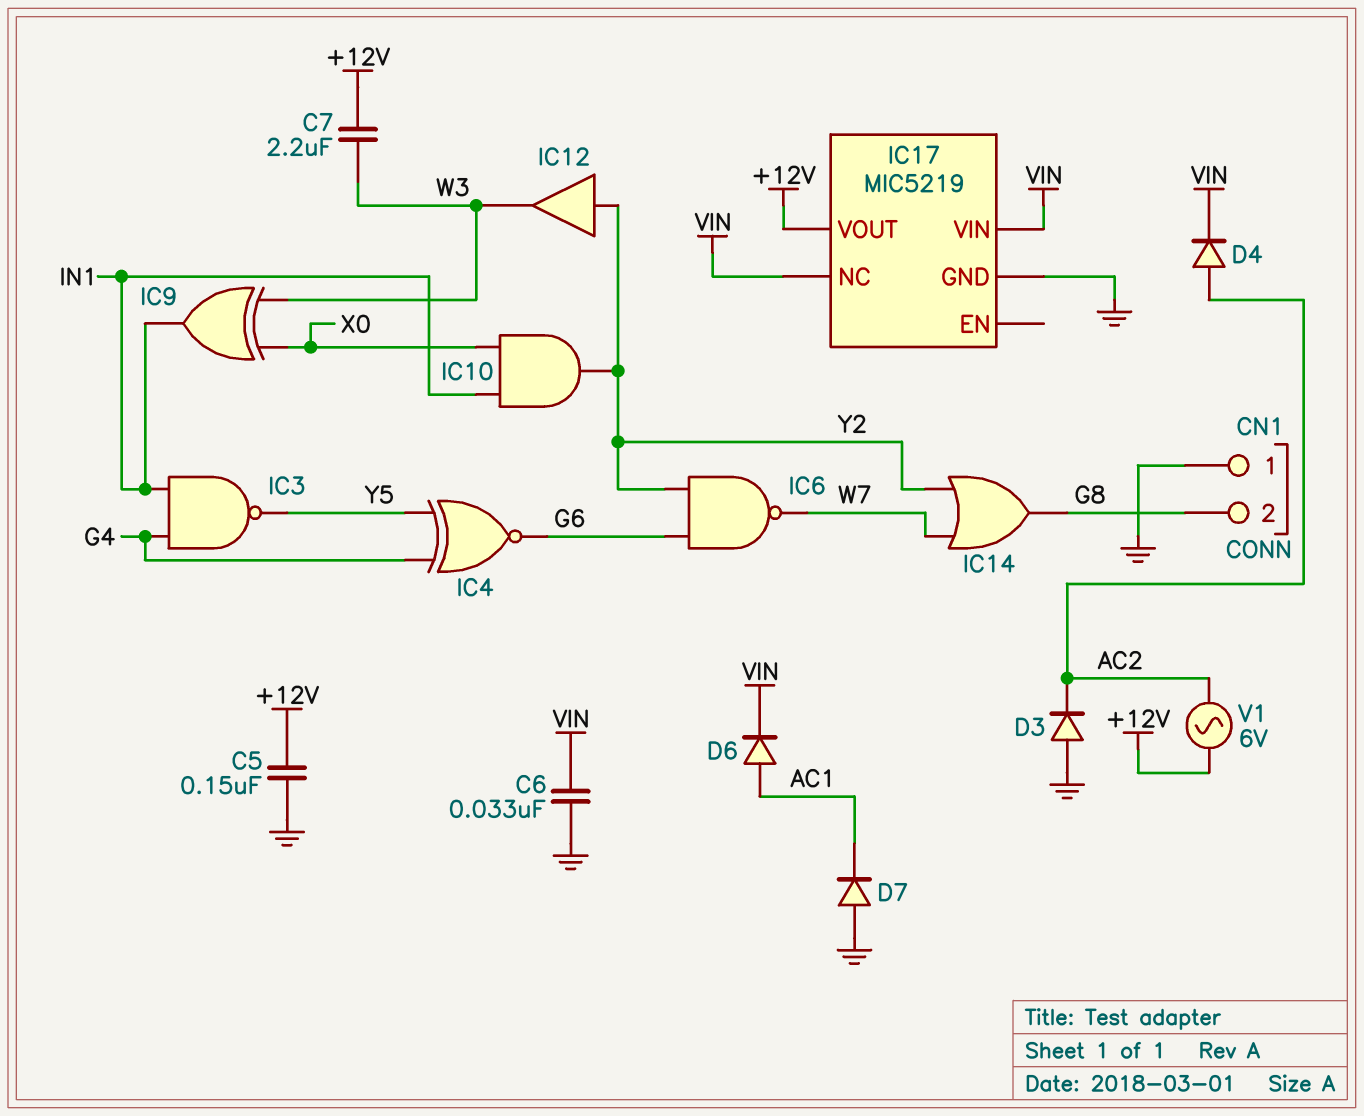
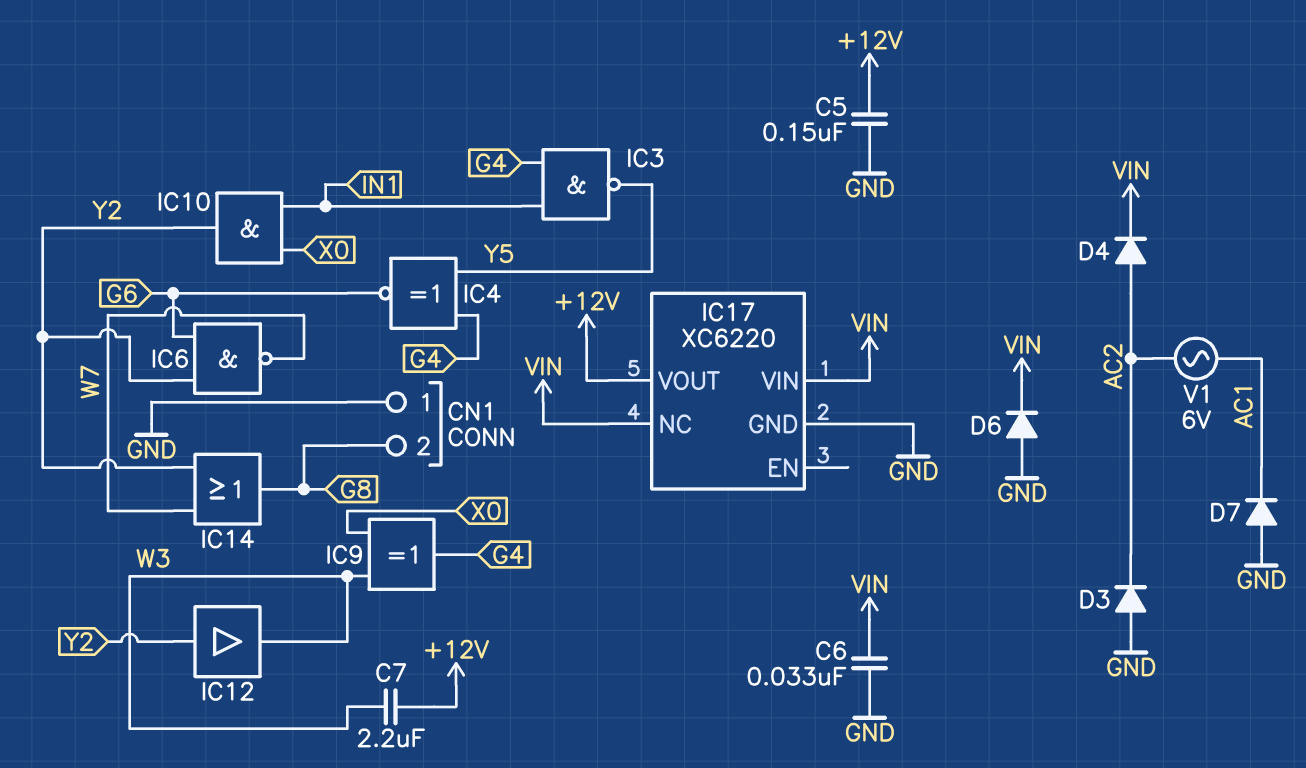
D6: diode (A AC1, K VIN) -> diode (A GND, K VIN)
IC9: XOR (in W3, in X0, out IN1) -> XOR (in W3, in X0, out G4)
IC17: MIC5219 -> XC6220
V1: AC 6V (+12V, AC2) -> AC 6V (AC1, AC2)

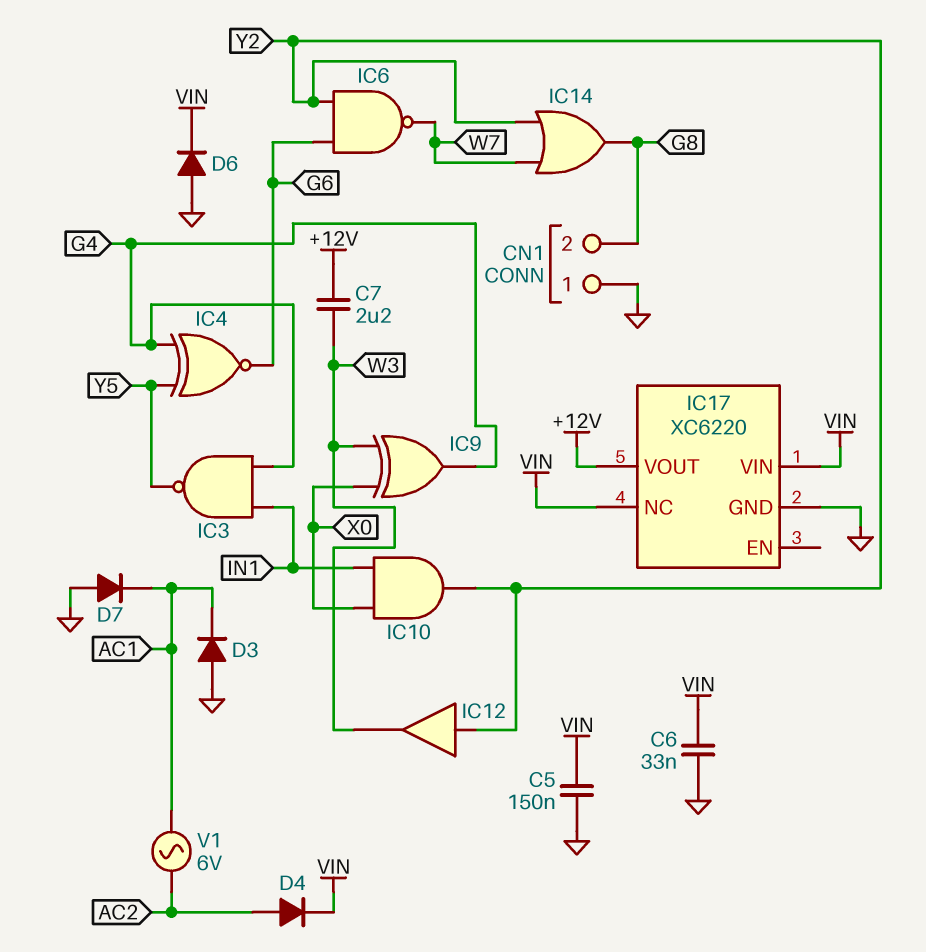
C5: 150nF (+12V, GND) -> 150nF (GND, VIN)
D3: diode (A GND, K AC2) -> diode (A GND, K AC1)

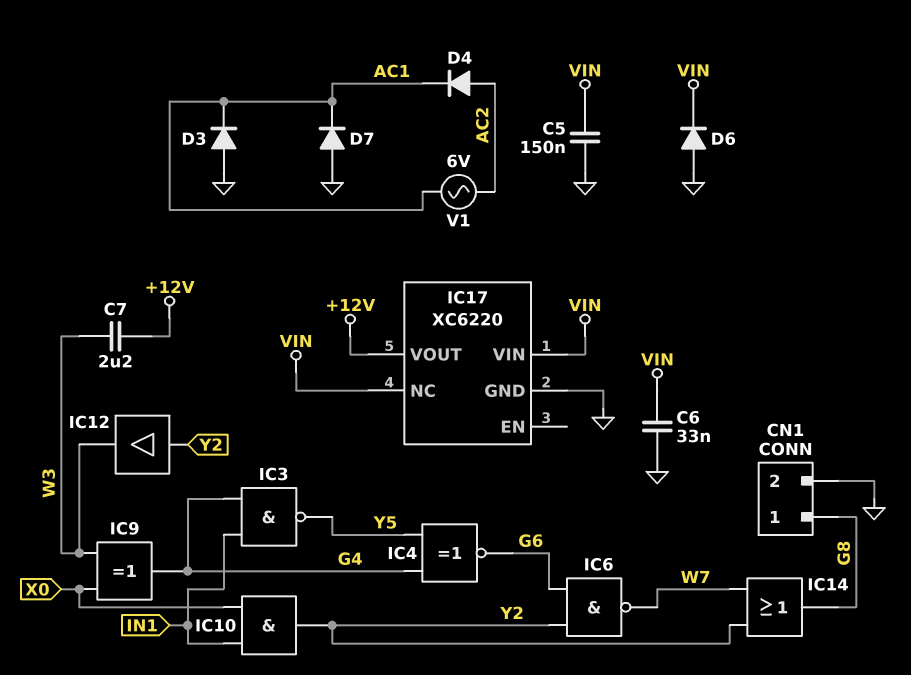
CN1 pin 1: GND -> G8
CN1 pin 2: G8 -> GND
D4: diode (A AC2, K VIN) -> diode (A AC2, K AC1)

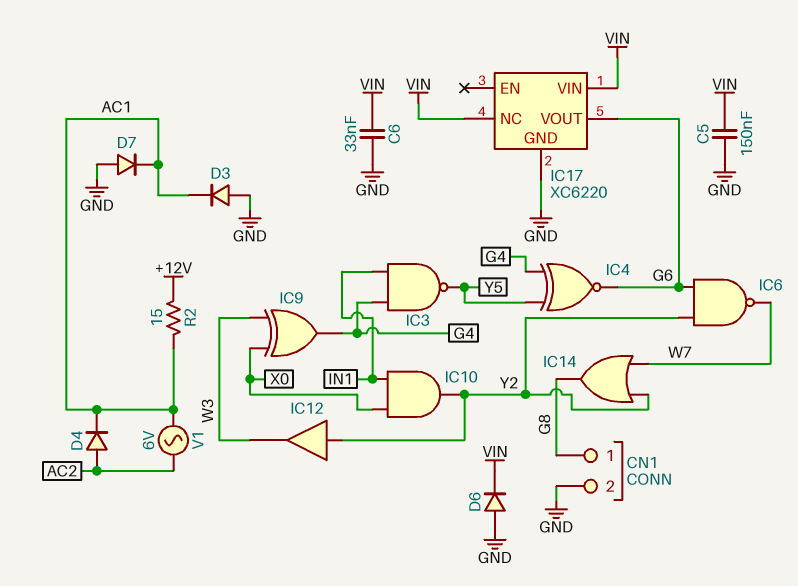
C7: 2.2uF (+12V, W3) -> none
IC17 pin VOUT: +12V -> G6
R2: none -> 15 (+12V, AC1)

